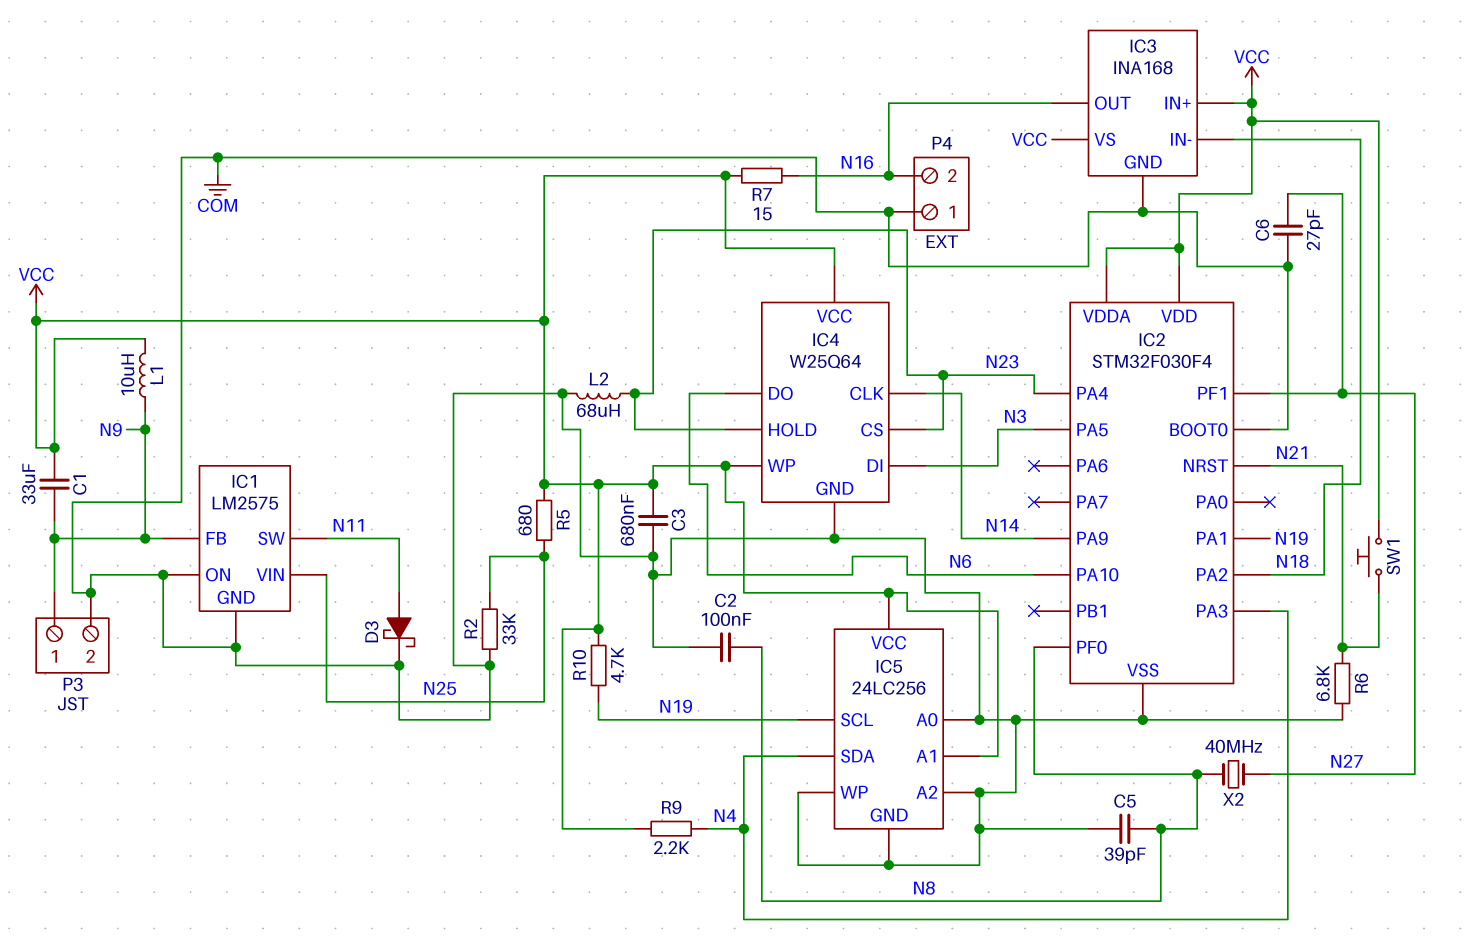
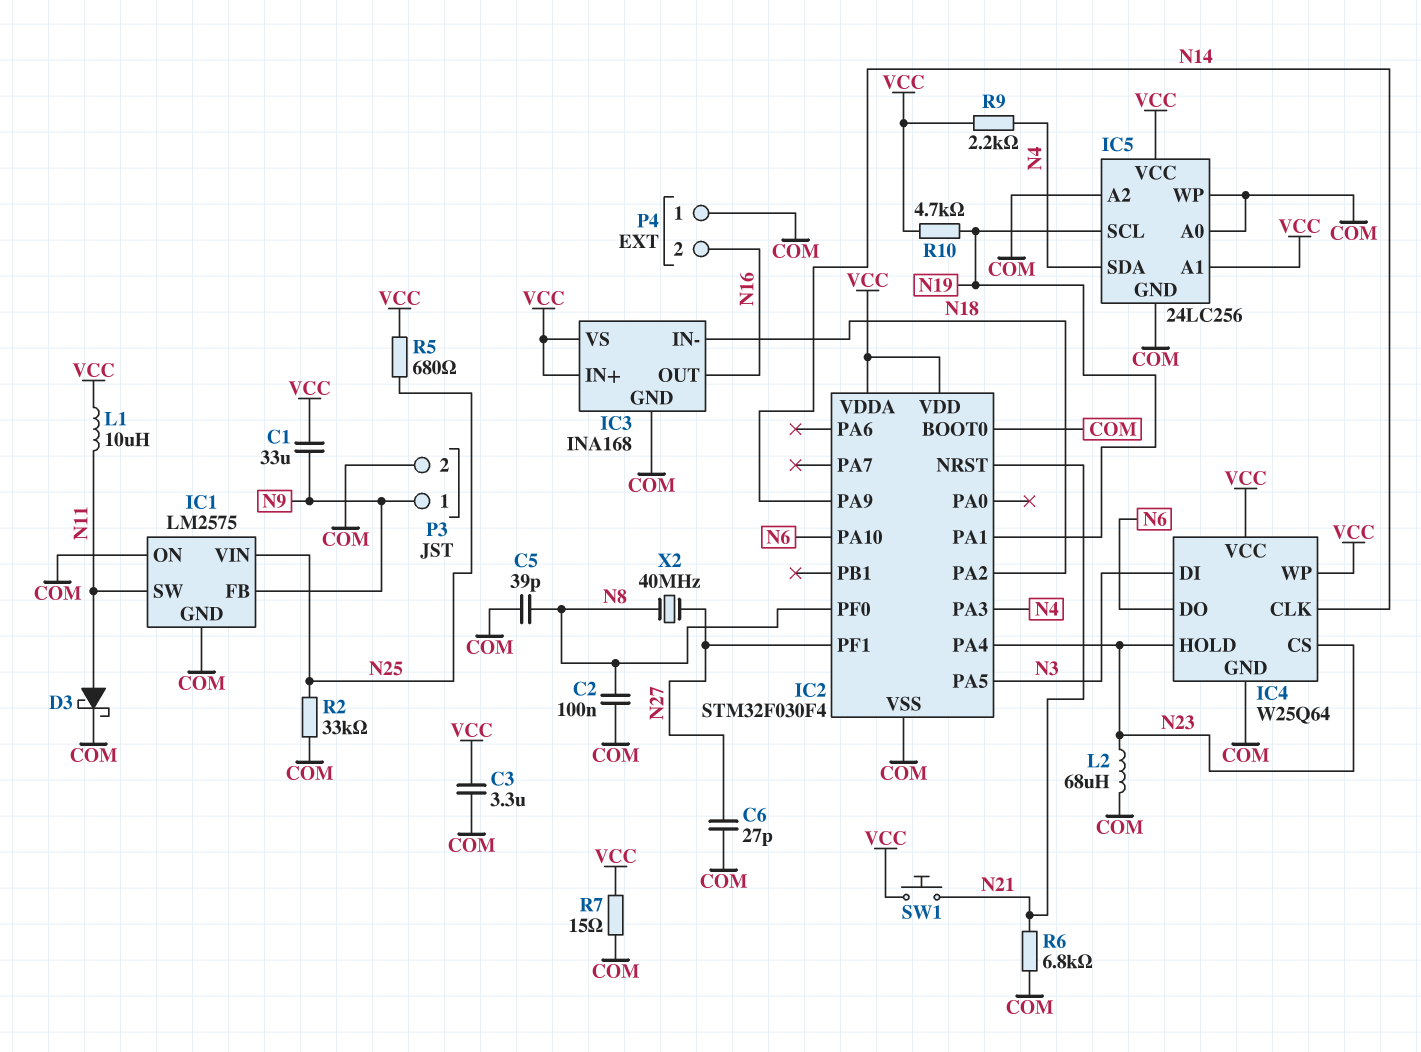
C3: 680nF (COM, VCC) -> 3.3uF (COM, VCC)
L1: 10uH (N9, VCC) -> 10uH (N11, VCC)
R7: 15 (N16, VCC) -> 15 (COM, VCC)

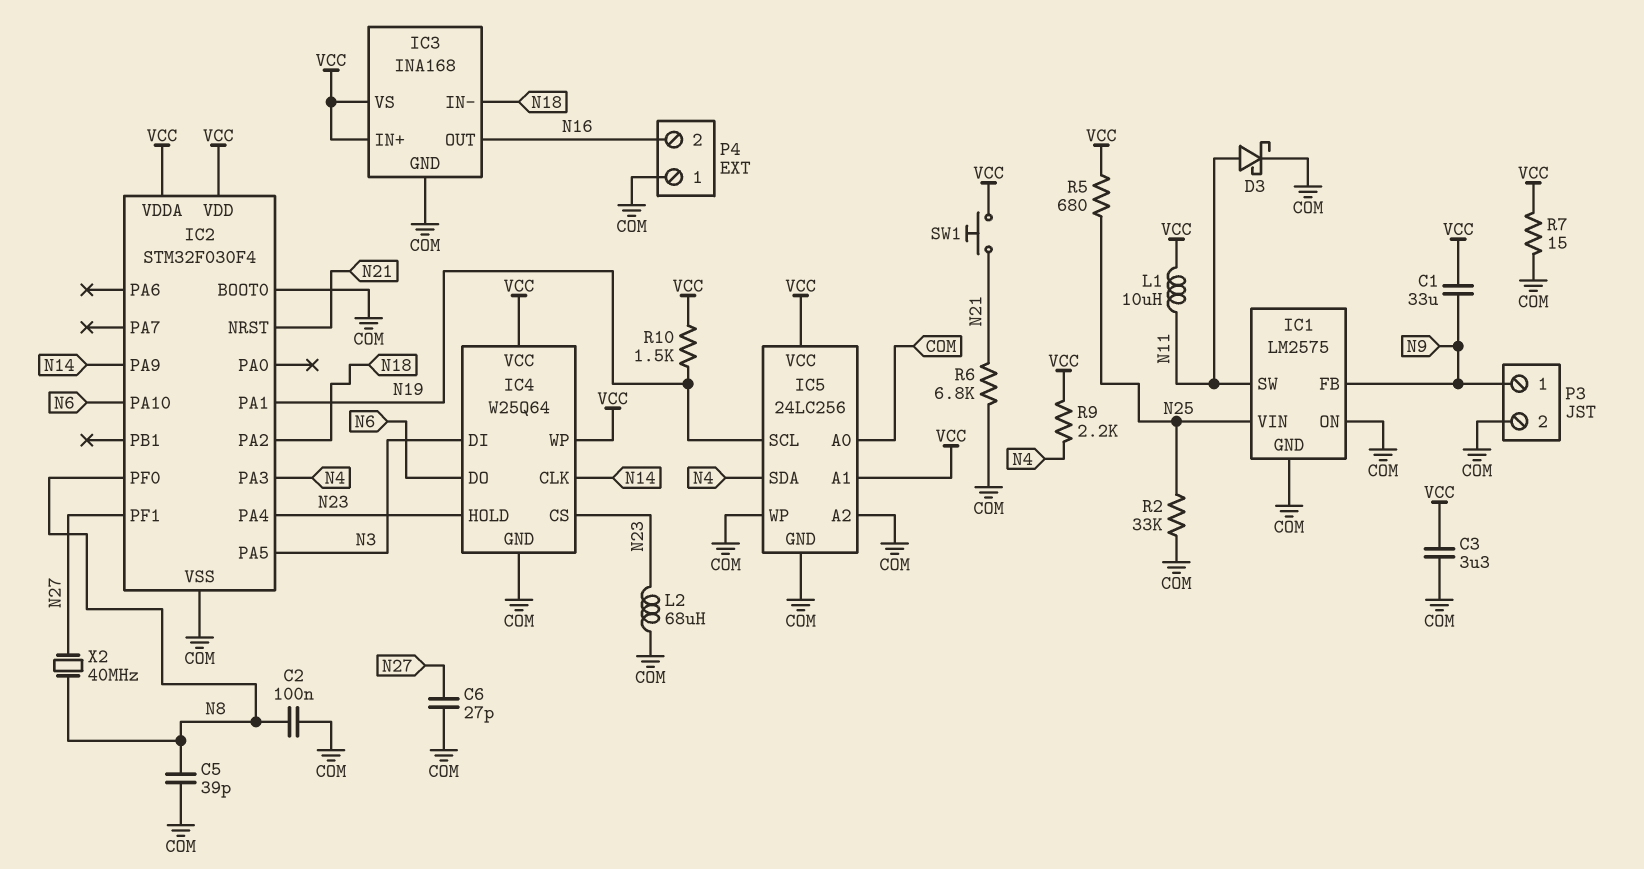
R10: 4.7k (N19, VCC) -> 1.5k (N19, VCC)

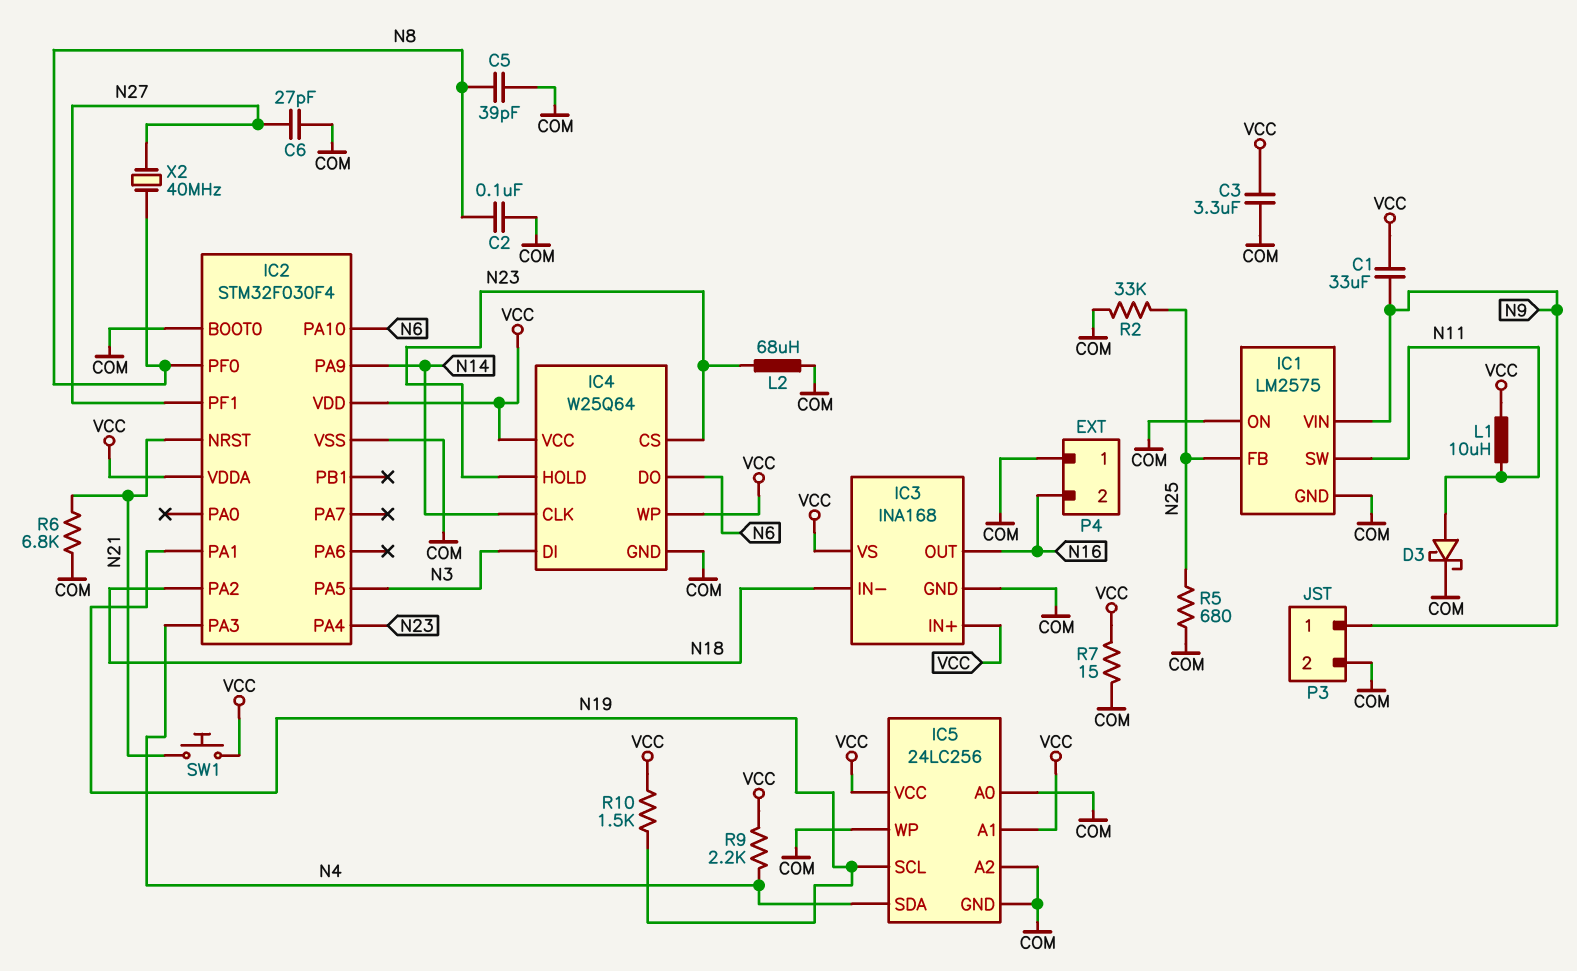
IC1 pin FB: N9 -> N25
IC1 pin VIN: N25 -> N9
R5: 680 (N25, VCC) -> 680 (COM, N25)

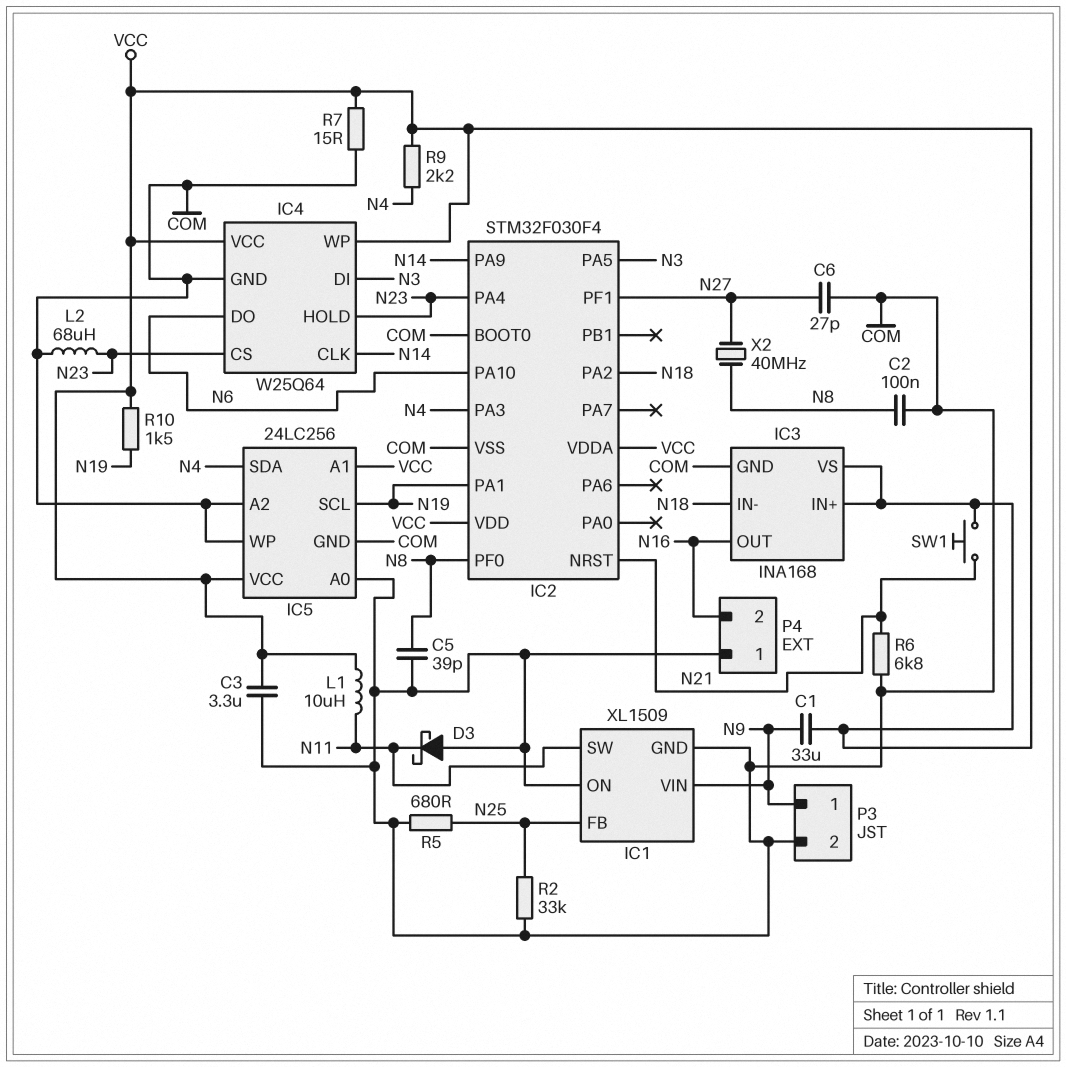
D3: schottky (A N11, K COM) -> schottky (A COM, K N11)
IC1: LM2575 -> XL1509

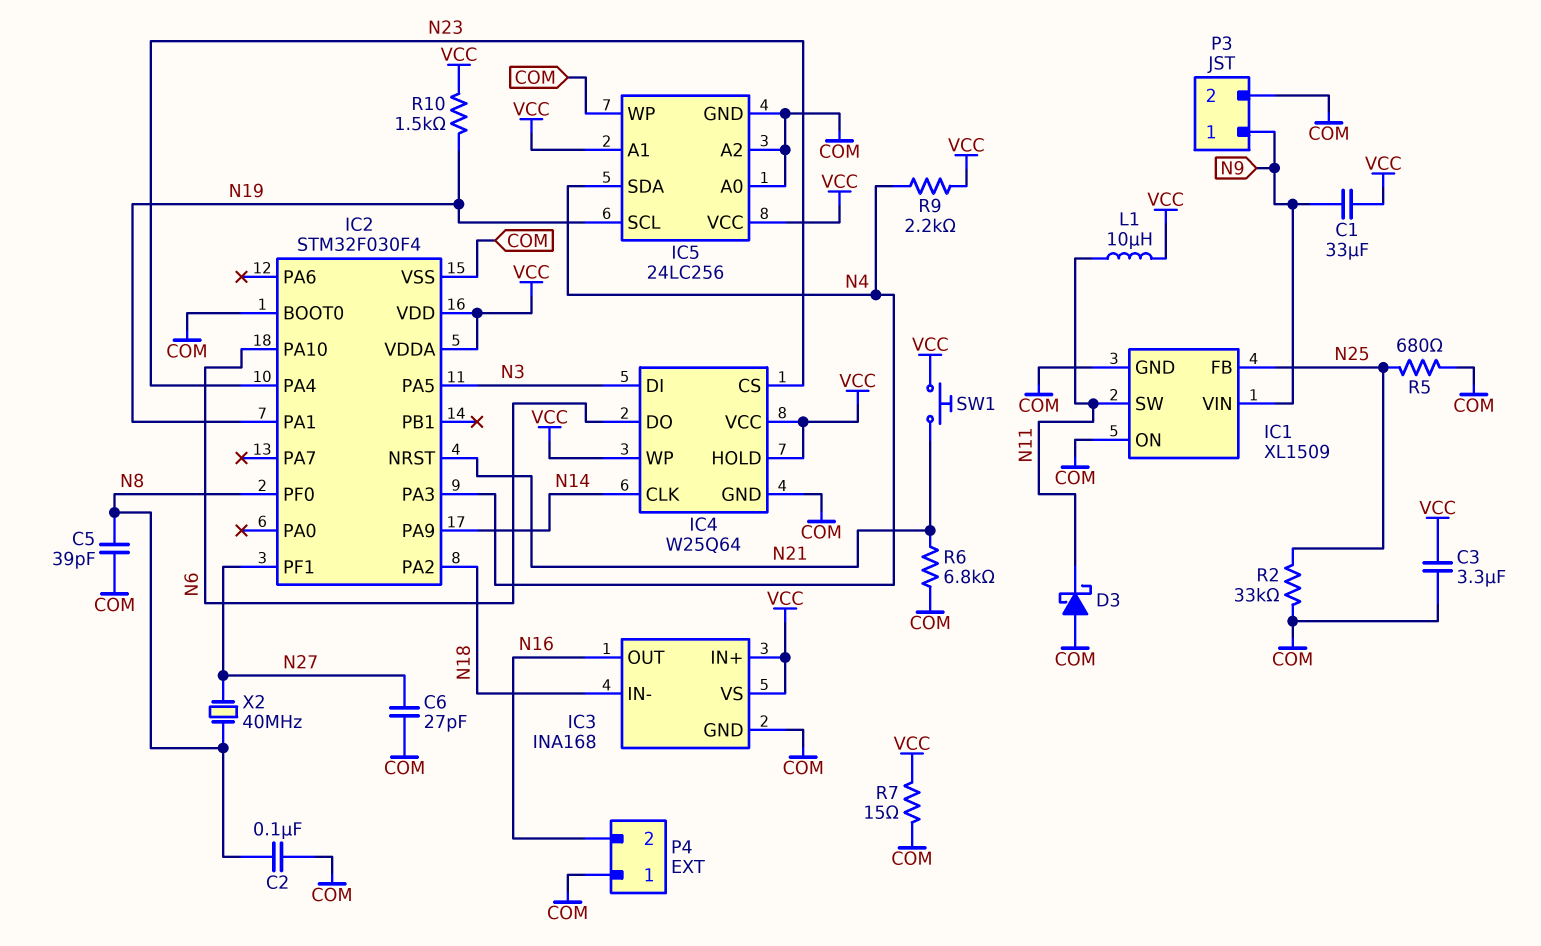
IC4 pin HOLD: N23 -> VCC
L2: 68uH (COM, N23) -> none

